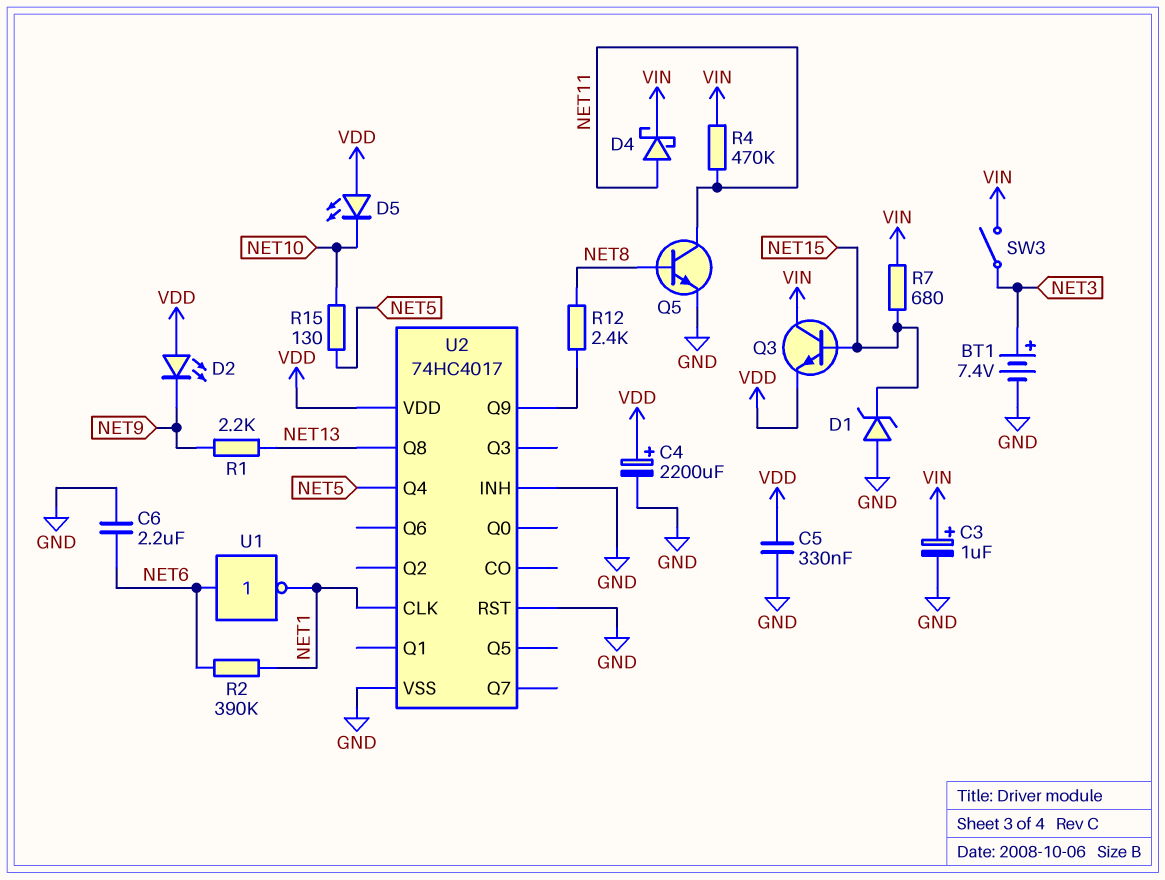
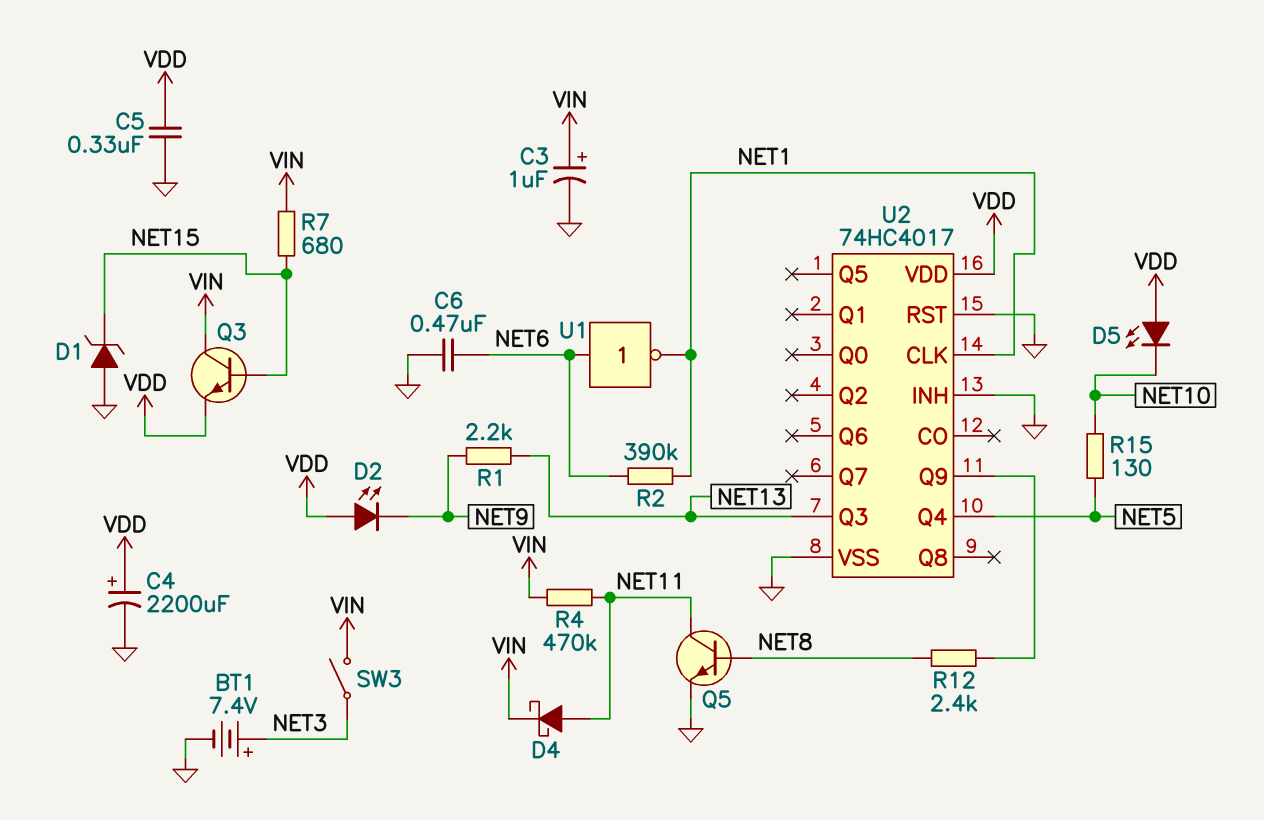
C6: 2.2uF (GND, NET6) -> 470nF (GND, NET6)
U2 pin Q3: none -> NET13
U2 pin Q8: NET13 -> none

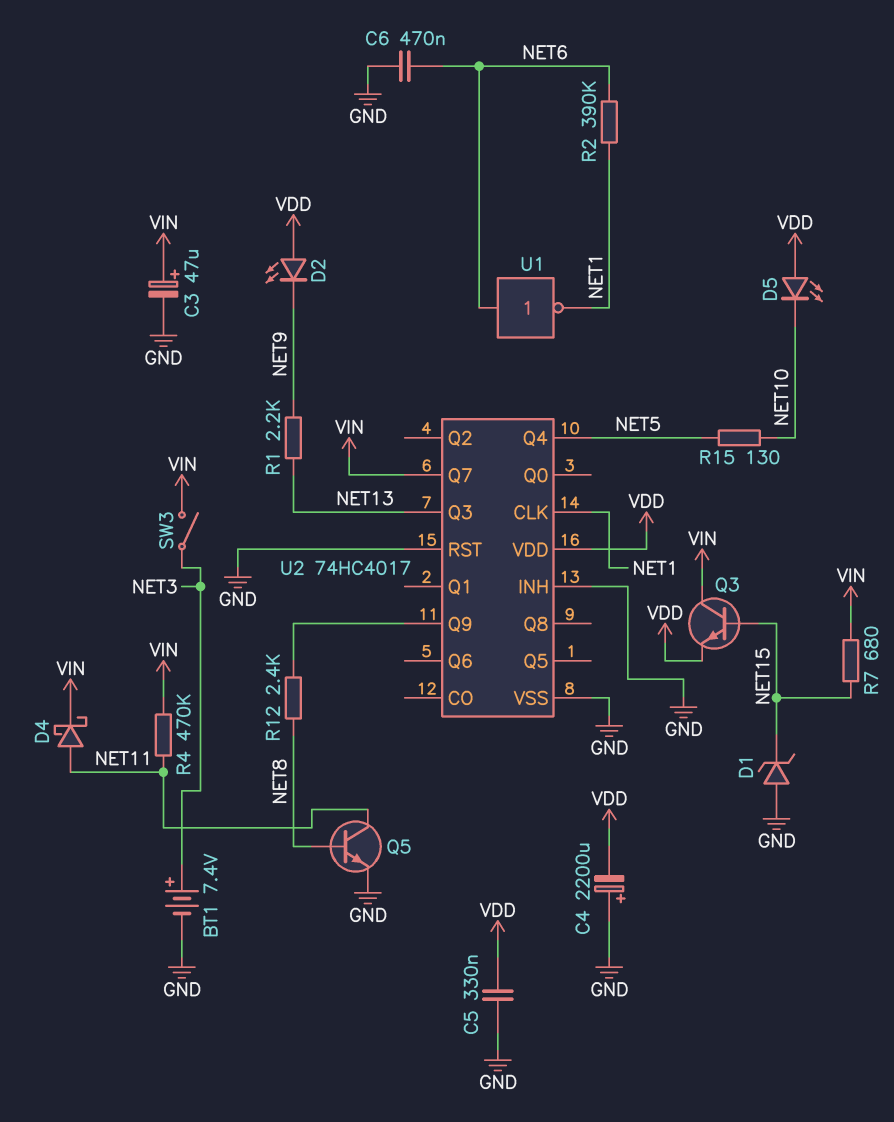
C3: 1uF (plus VIN, minus GND) -> 47uF (plus VIN, minus GND)
C4: 2200uF (plus VDD, minus GND) -> 2200uF (plus GND, minus VDD)
U2 pin Q7: none -> VIN

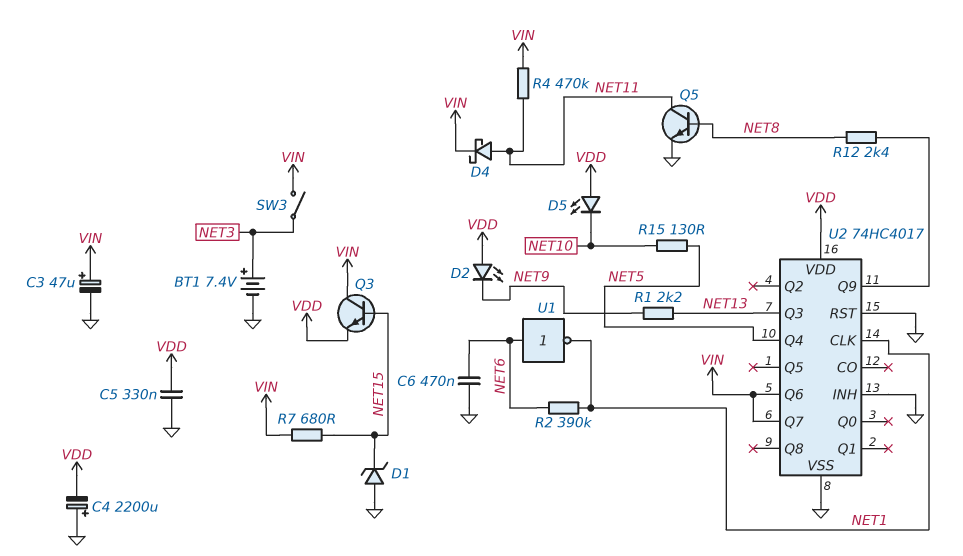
U2 pin Q6: none -> VIN

